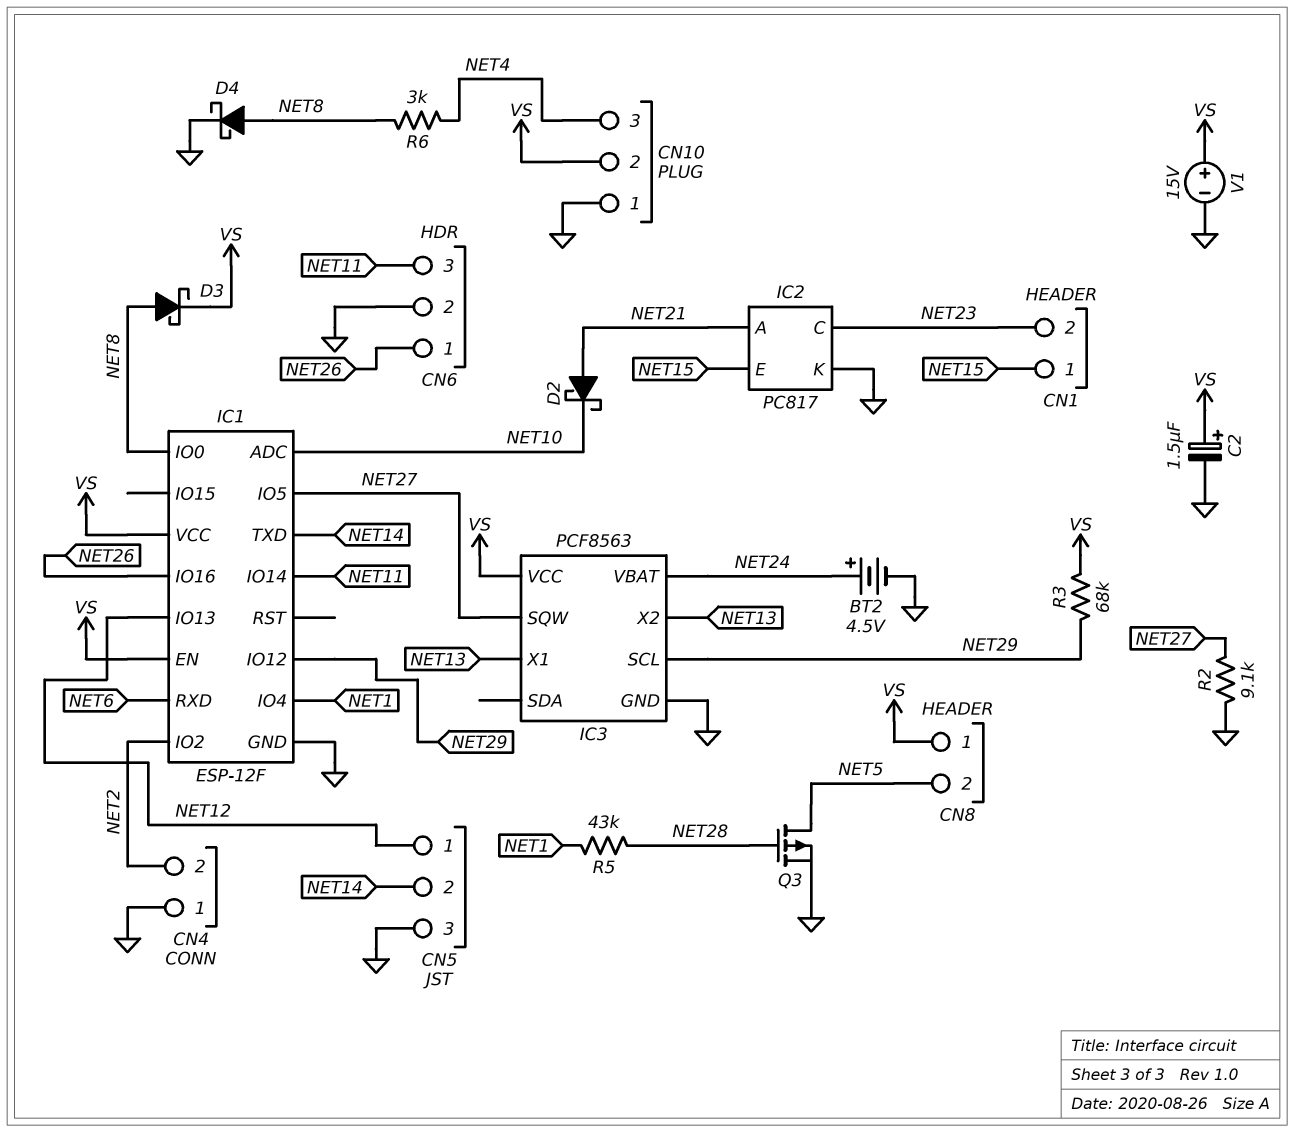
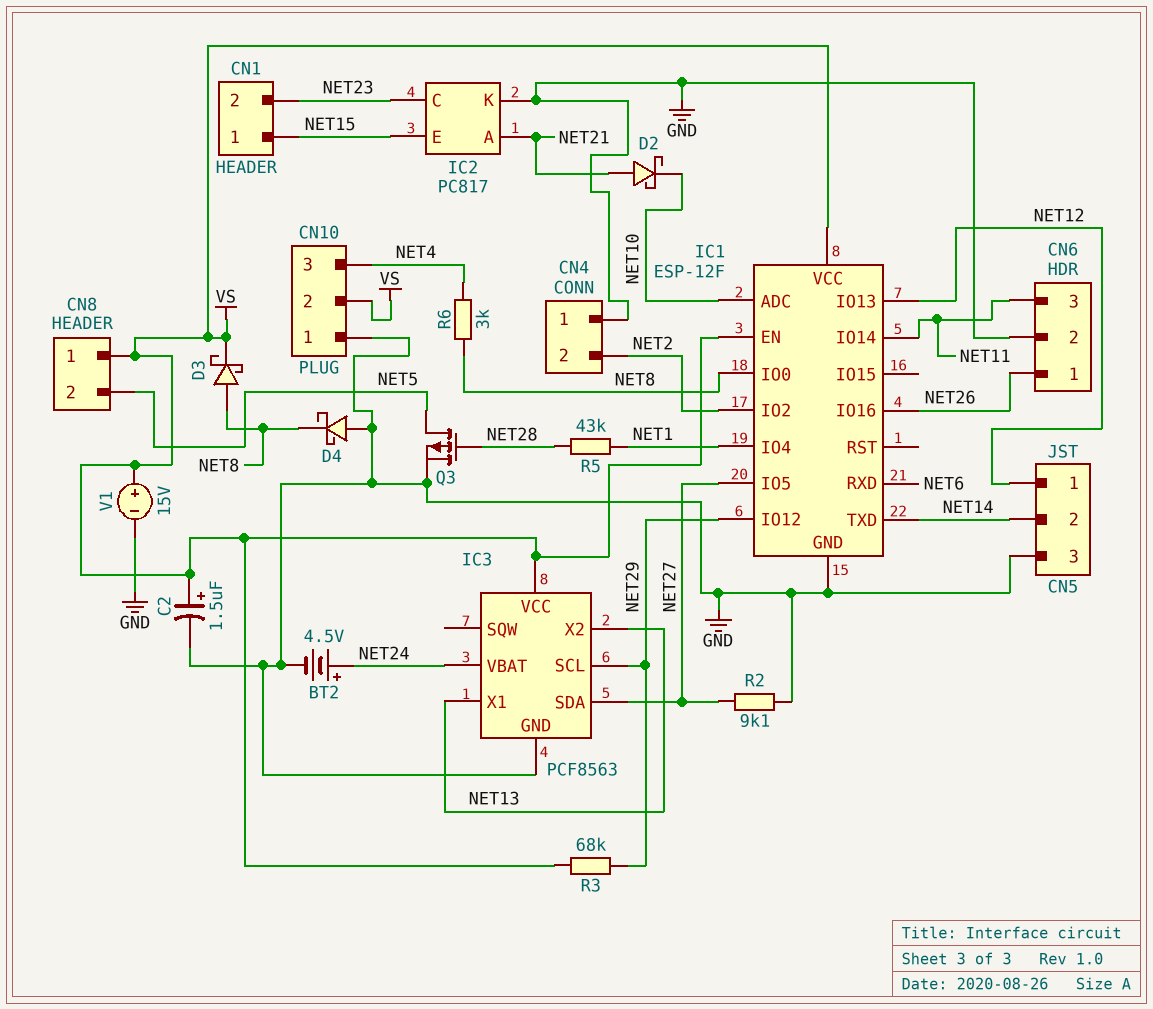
D4: schottky (A NET8, K GND) -> schottky (A GND, K NET8)
IC3 pin SDA: none -> NET27
IC3 pin SQW: NET27 -> none

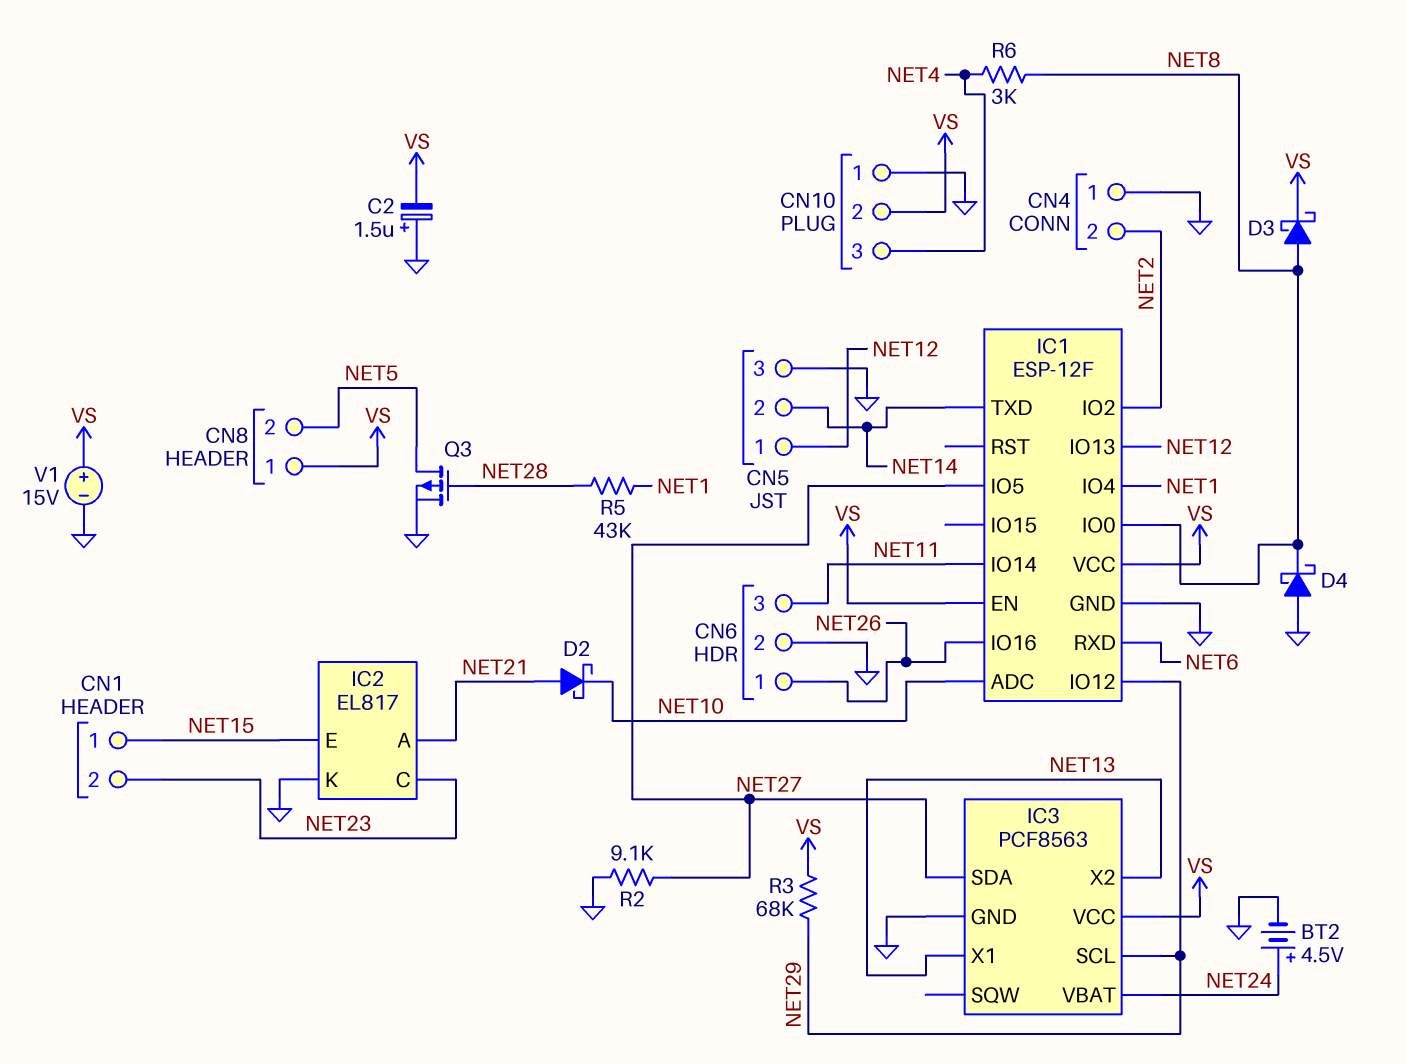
C2: 1.5uF (plus VS, minus GND) -> 1.5uF (plus GND, minus VS)
IC2: PC817 -> EL817

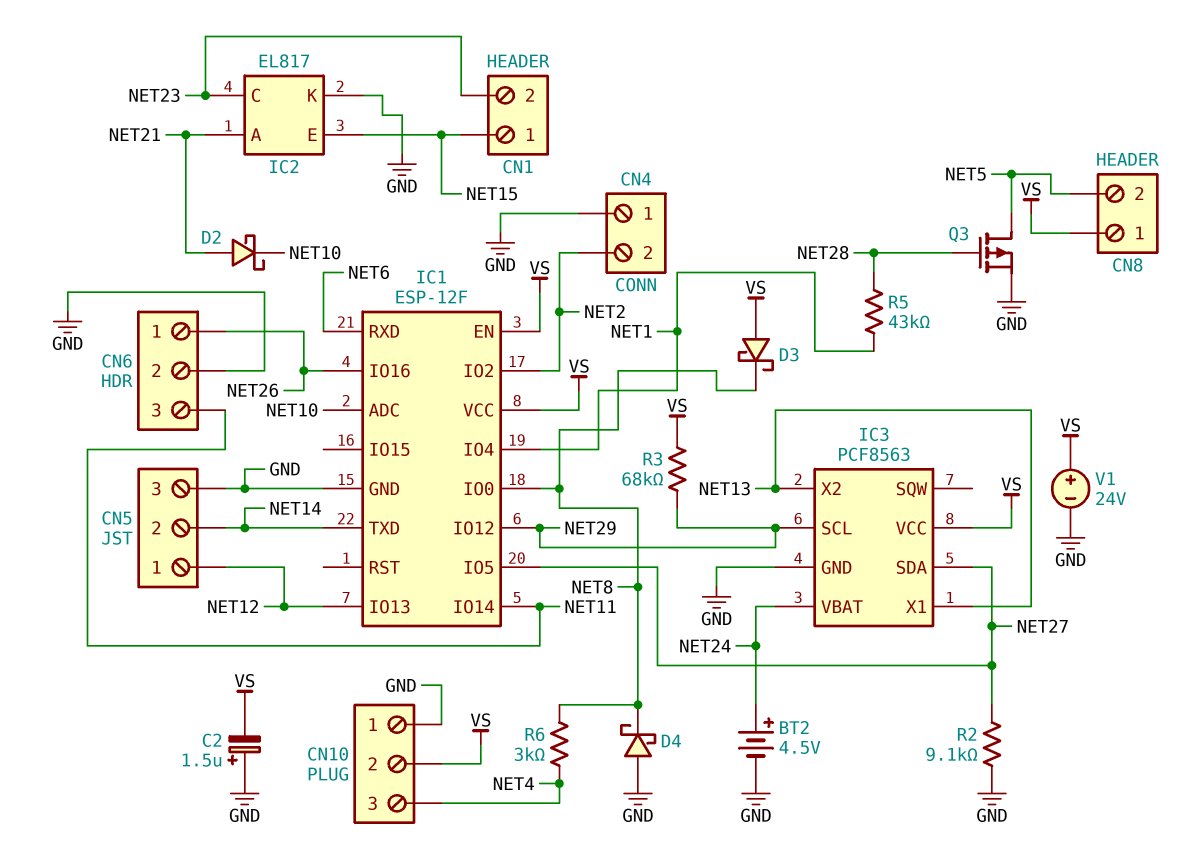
D3: schottky (A NET8, K VS) -> schottky (A VS, K NET8)
V1: 15V (plus VS, minus GND) -> 24V (plus VS, minus GND)

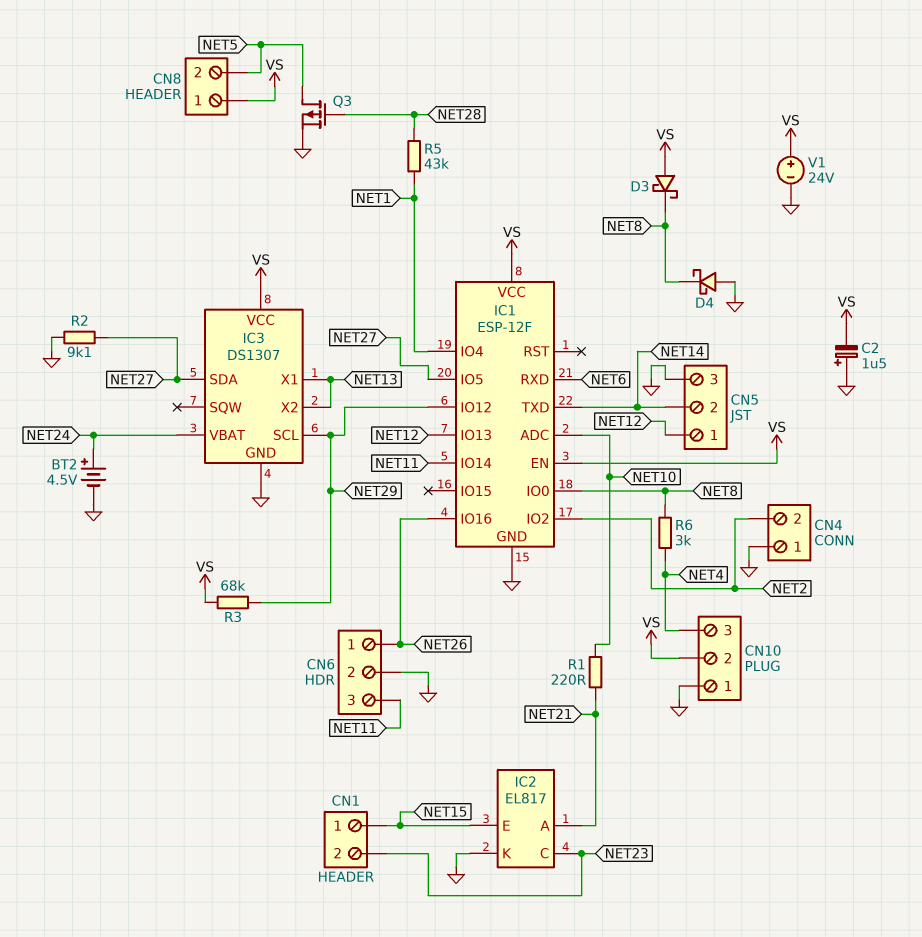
D2: schottky (A NET21, K NET10) -> none
IC3: PCF8563 -> DS1307
R1: none -> 220 (NET10, NET21)

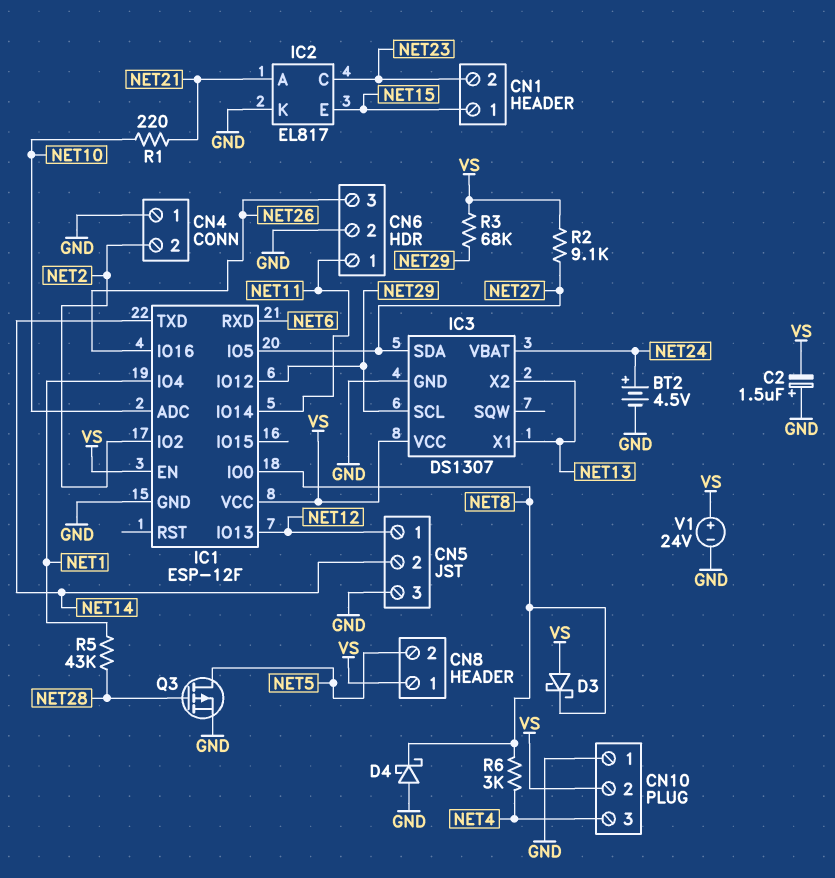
CN6 pin 1: NET26 -> NET11
CN6 pin 3: NET11 -> NET26
R2: 9.1k (GND, NET27) -> 9.1k (NET27, VS)

